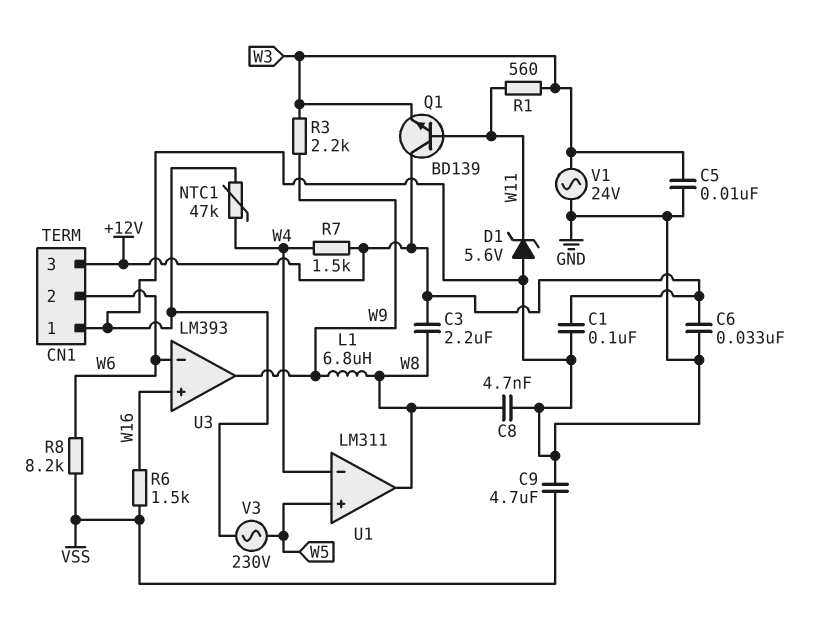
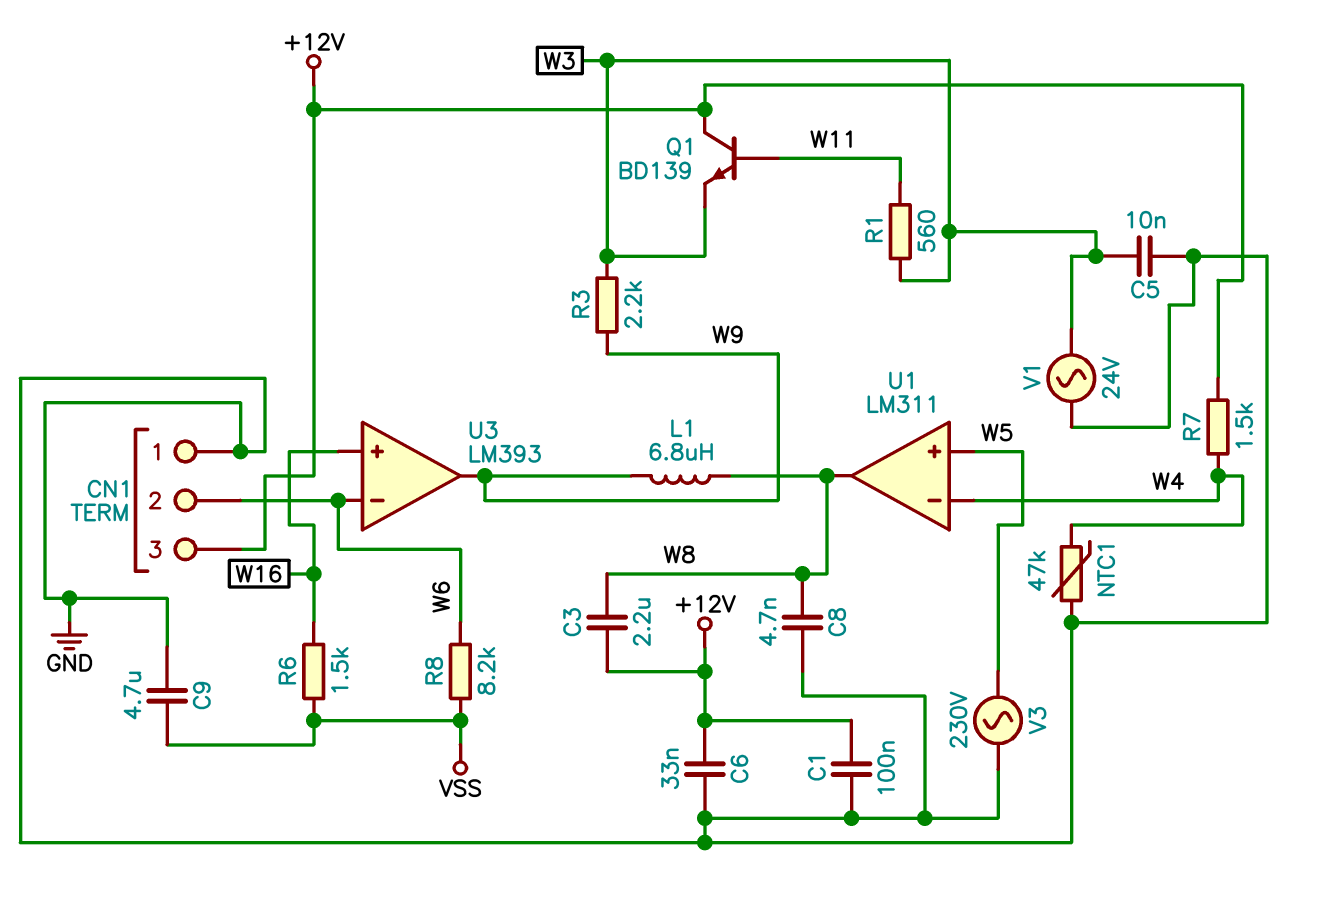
D1: zener 5.6V (A GND, K W11) -> none

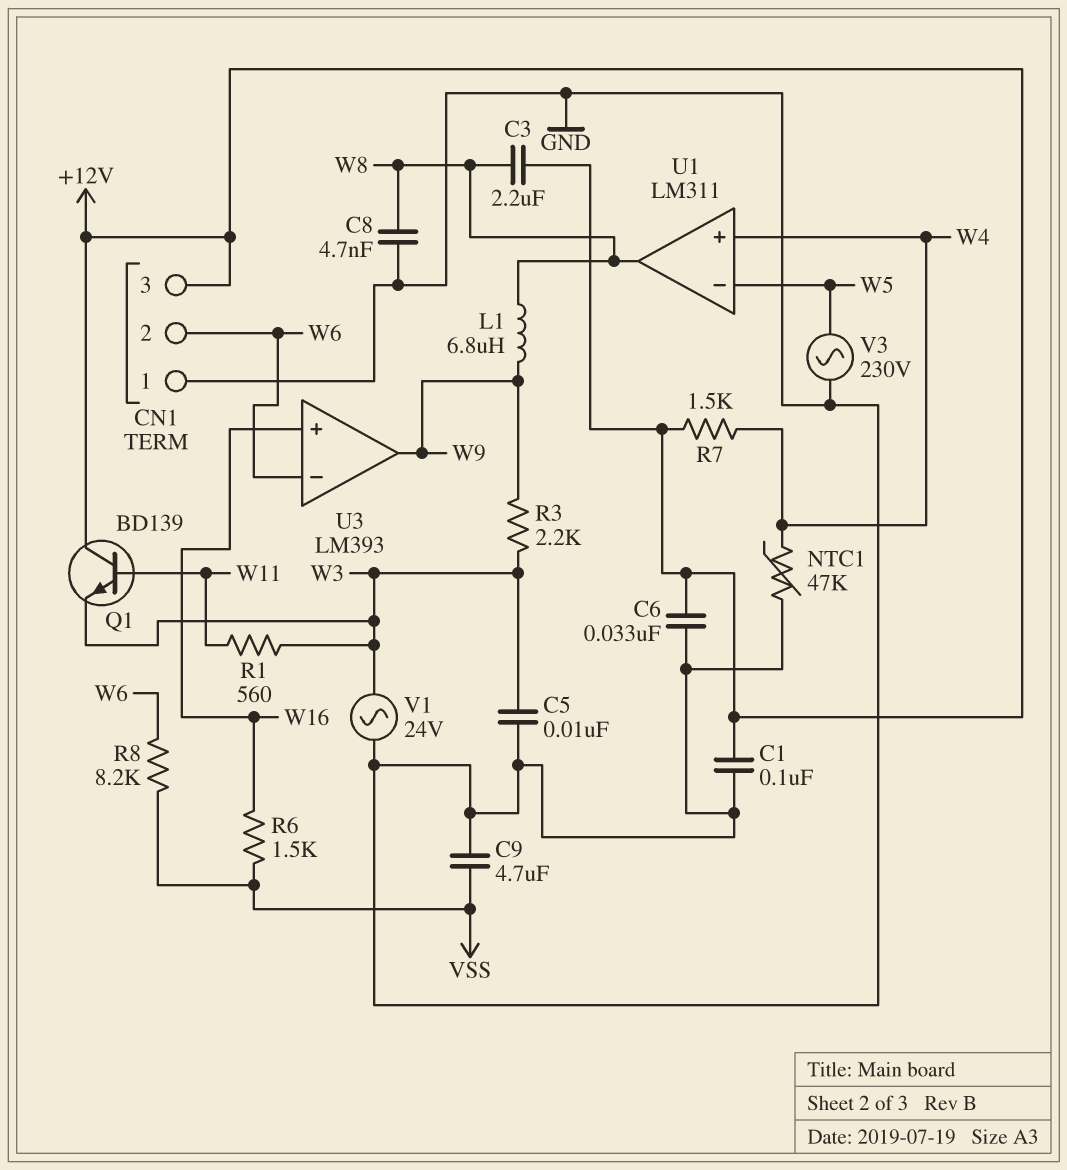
U1 pin in+: W5 -> W4
U1 pin in-: W4 -> W5

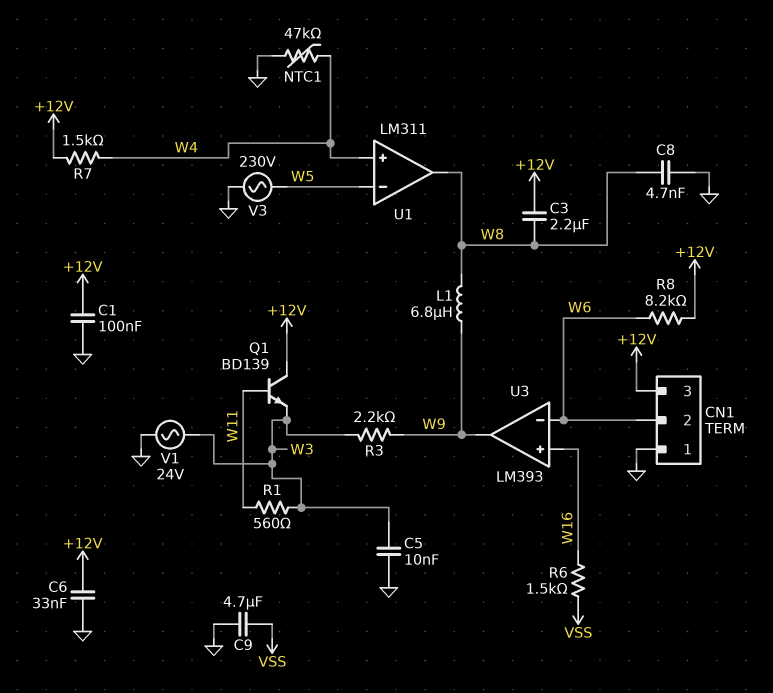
R8: 8.2k (VSS, W6) -> 8.2k (+12V, W6)

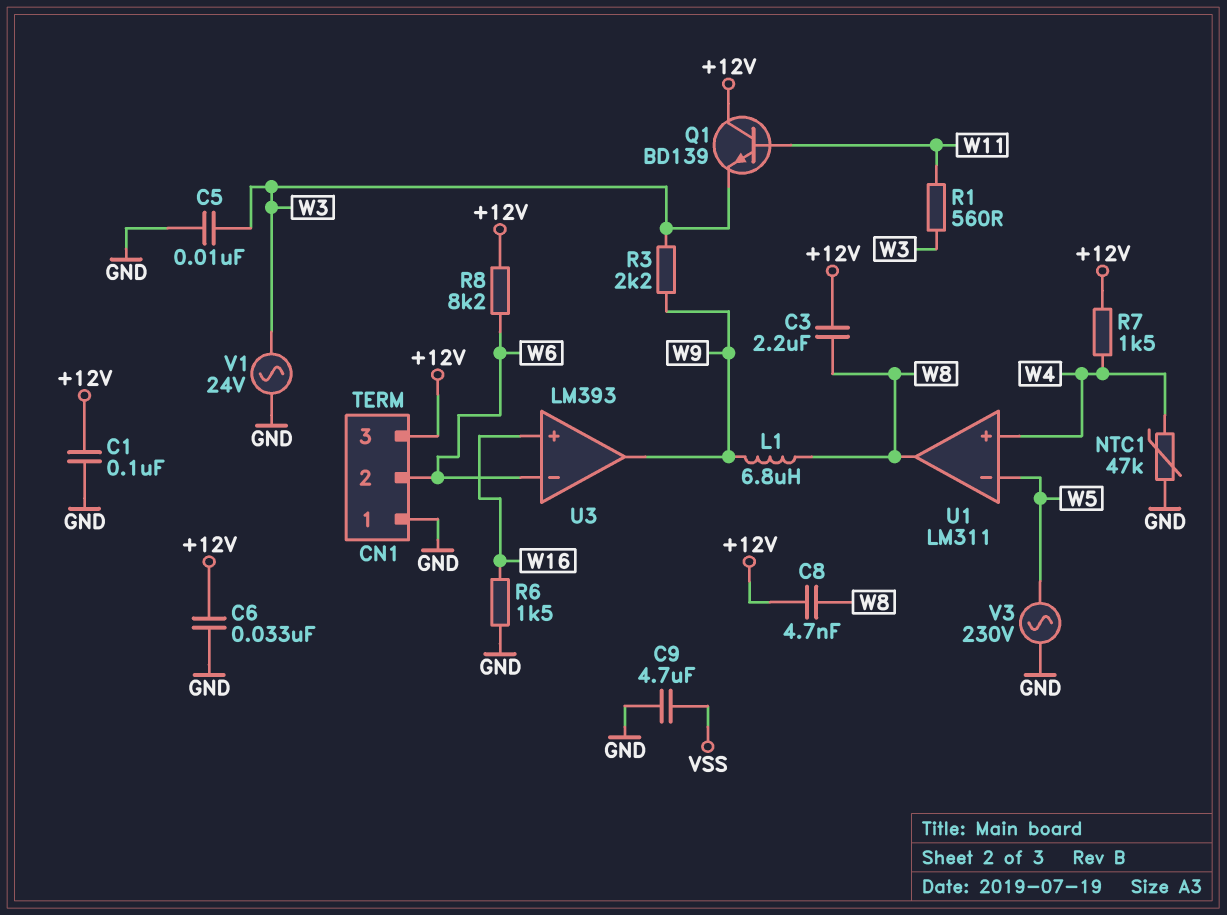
C8: 4.7nF (GND, W8) -> 4.7nF (+12V, W8)
R6: 1.5k (VSS, W16) -> 1.5k (GND, W16)

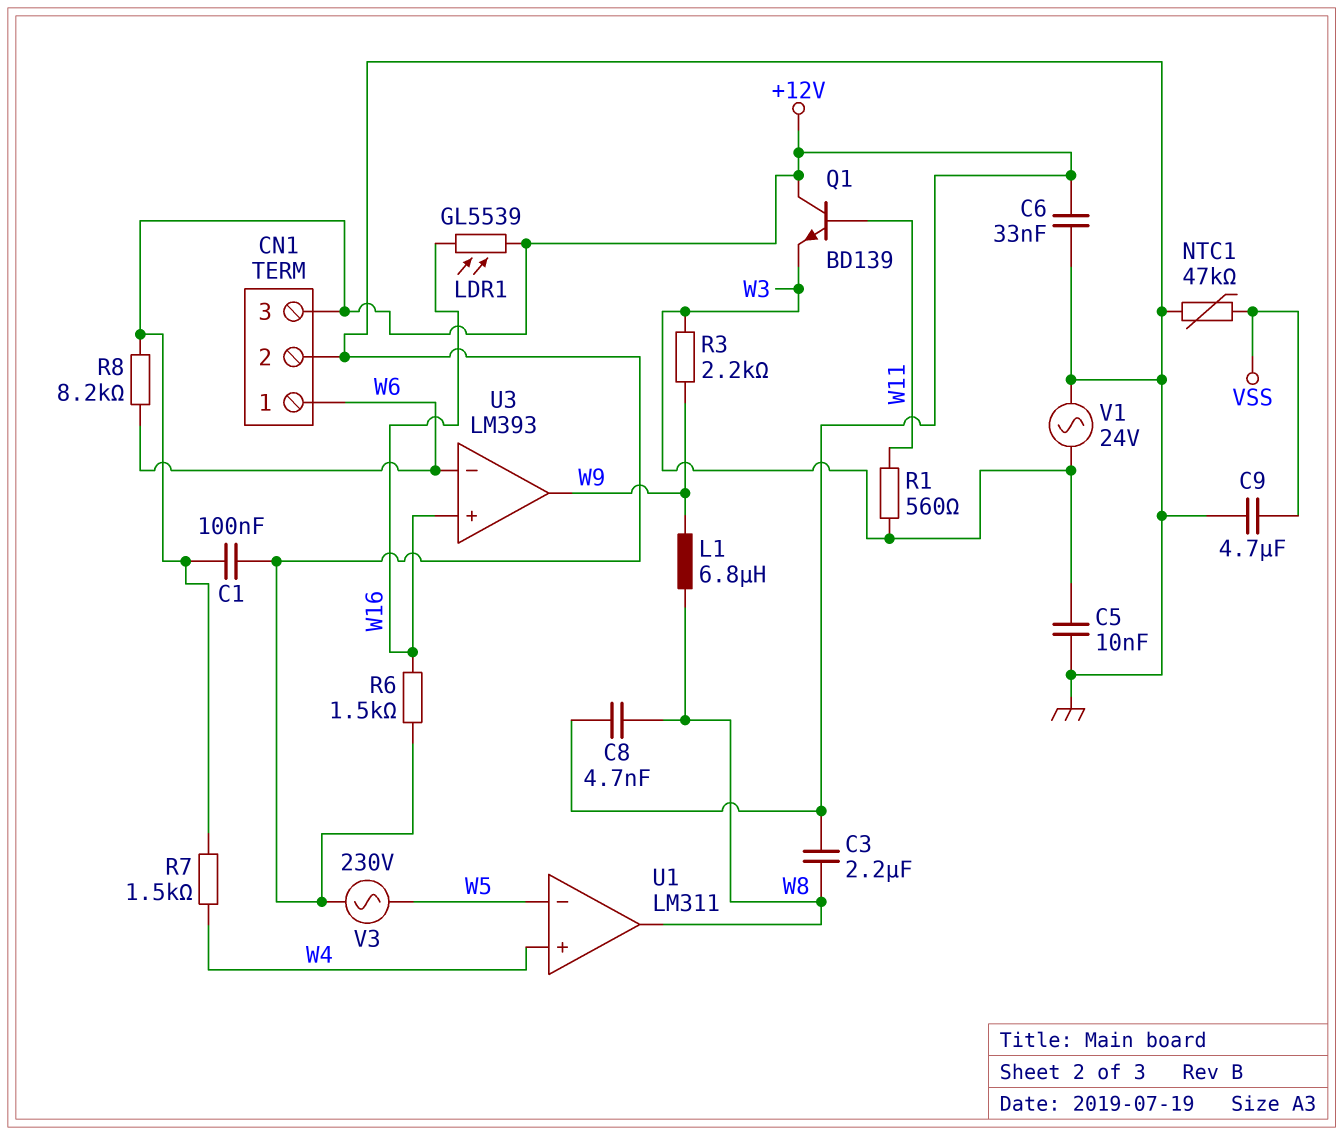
CN1 pin 1: GND -> W6
CN1 pin 2: W6 -> GND
LDR1: none -> GL5539 (+12V, W16)
NTC1: 47k (GND, W4) -> 47k (GND, VSS)

